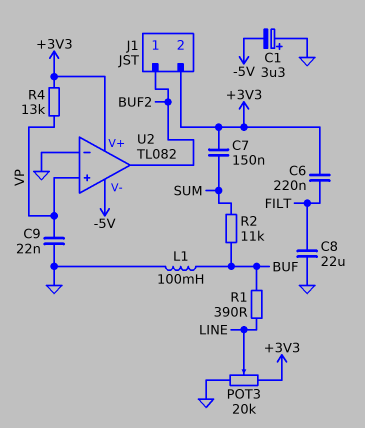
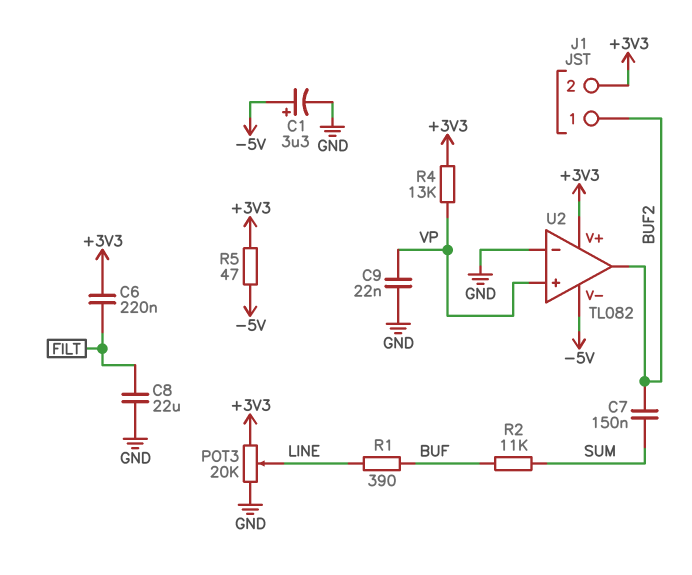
C1: 3.3uF (plus GND, minus -5V) -> 3.3uF (plus -5V, minus GND)
C7: 150nF (+3V3, SUM) -> 150nF (BUF2, SUM)
L1: 100mH (BUF, GND) -> none
R5: none -> 47 (+3V3, -5V)

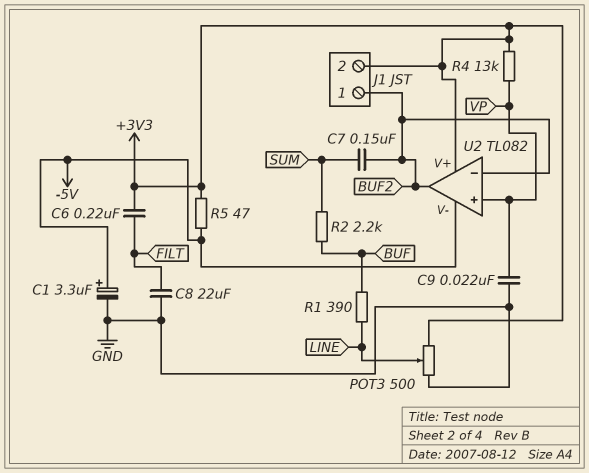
POT3: 20k (+3V3, GND, wiper LINE) -> 500 (+3V3, GND, wiper LINE)
R2: 11k (BUF, SUM) -> 2.2k (BUF, SUM)
U2 pin in-: GND -> BUF2

